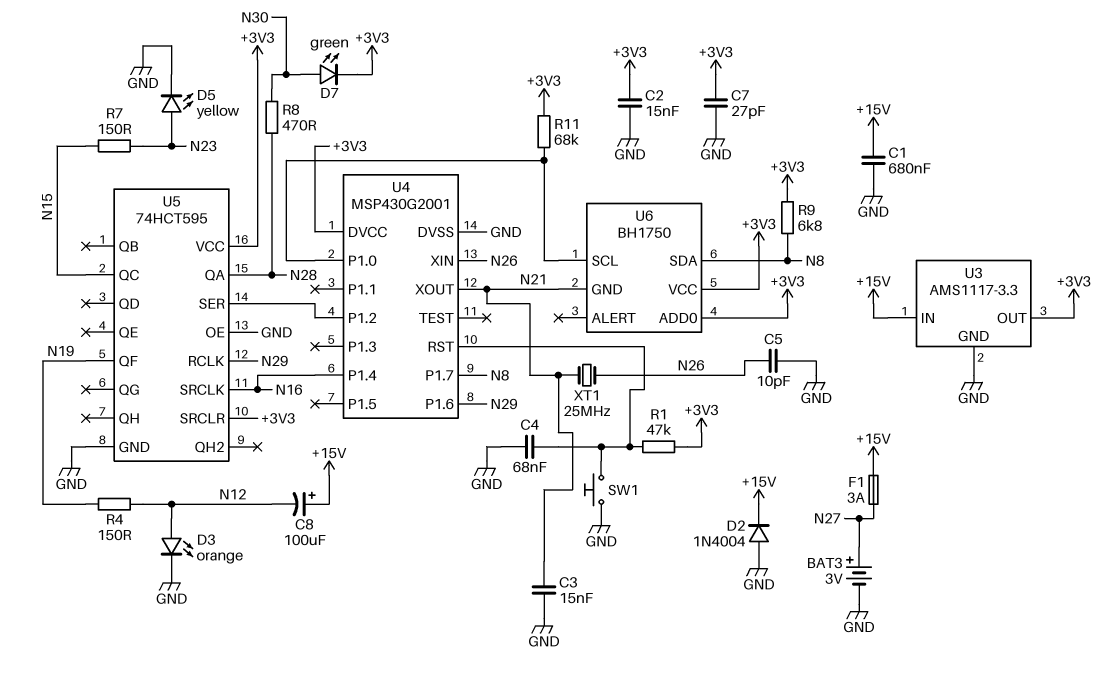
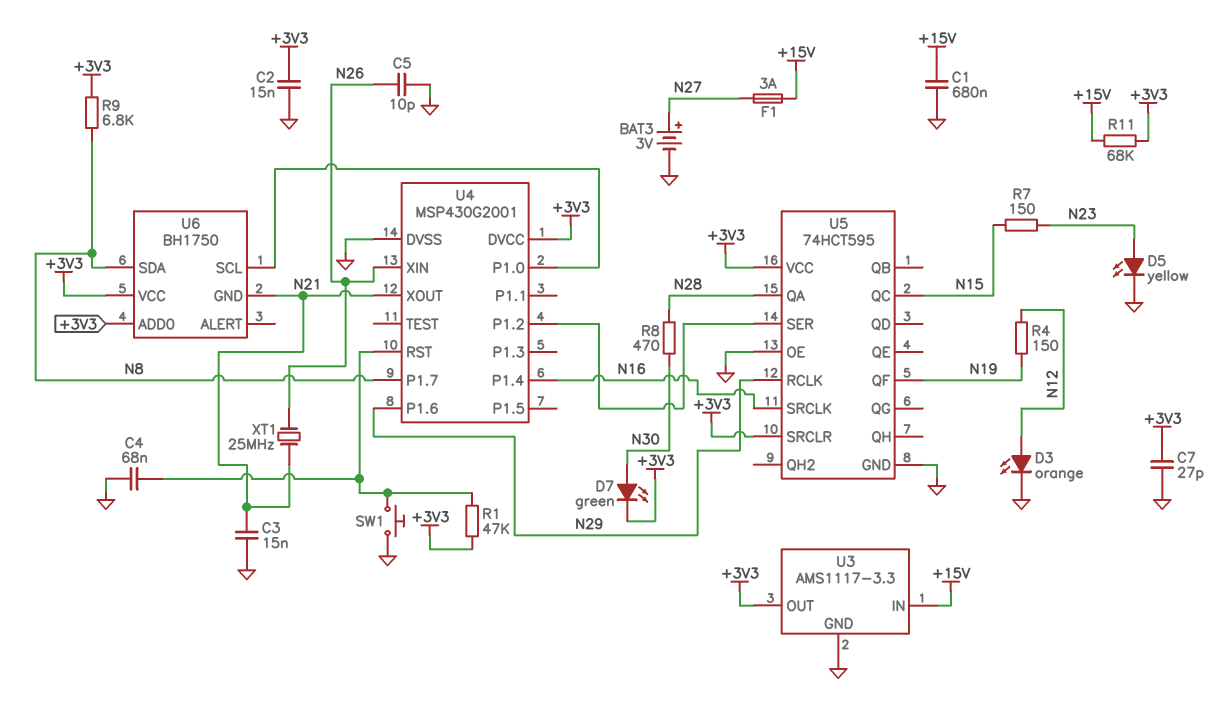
C8: 100uF (plus +15V, minus N12) -> none
D2: diode 1N4004 (A GND, K +15V) -> none
R11: 68k (+3V3, U4/P1.0) -> 68k (+3V3, +15V)

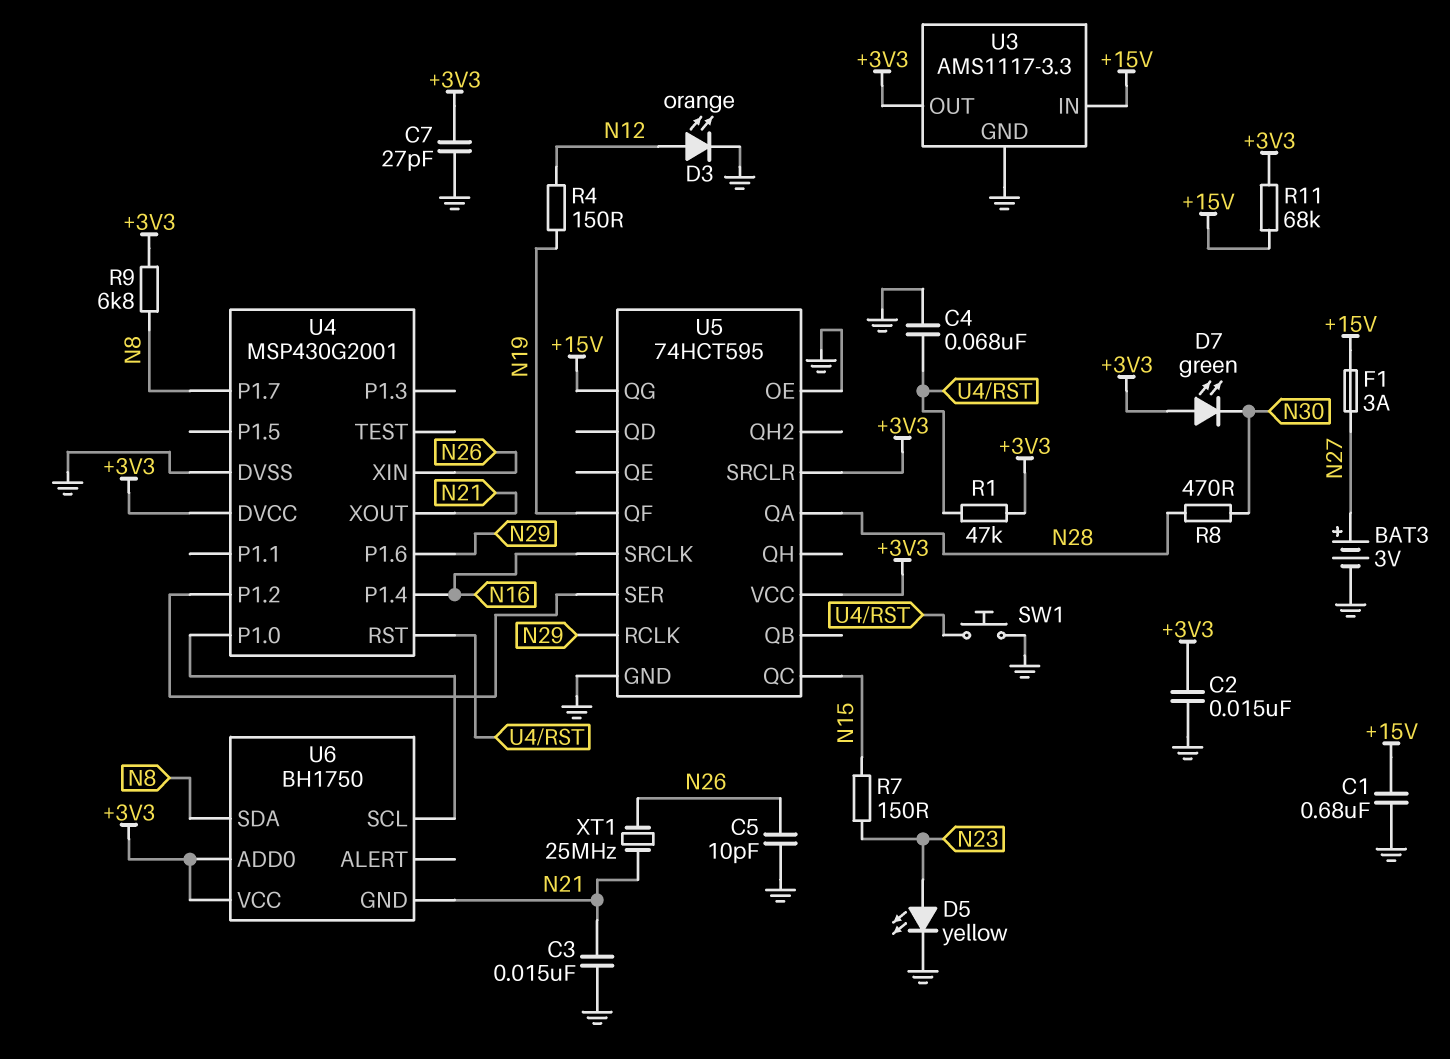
D7: LED green (A N30, K +3V3) -> LED green (A +3V3, K N30)
U5 pin QG: none -> +15V

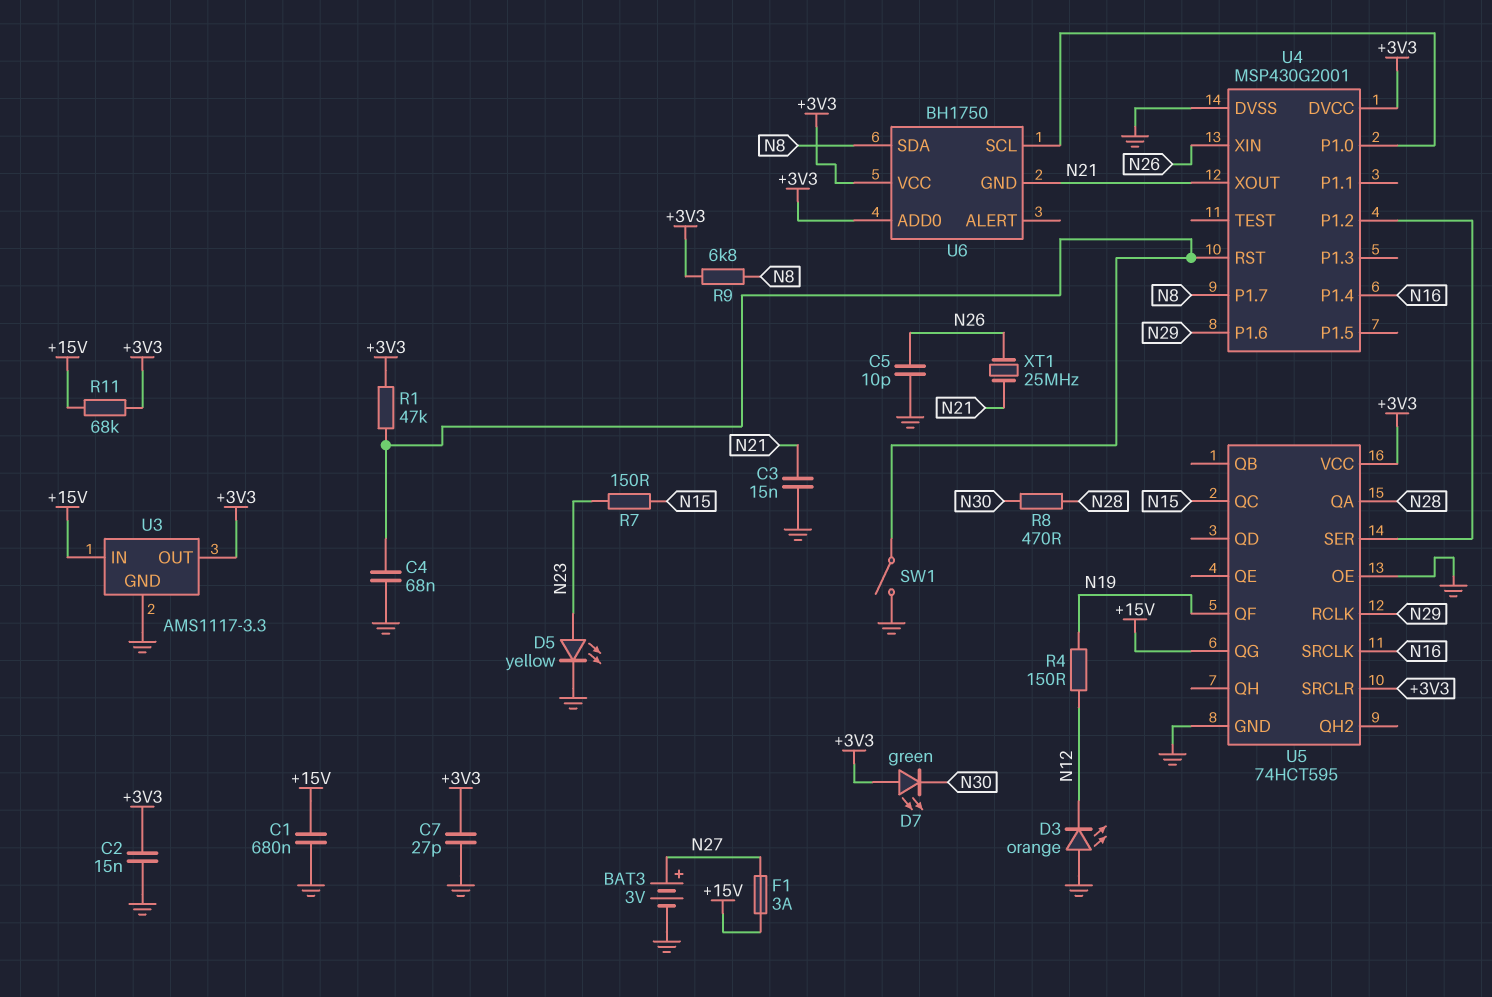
D3: LED orange (A N12, K GND) -> LED orange (A GND, K N12)
SW1: button (GND, U4/RST) -> switch (GND, U4/RST)

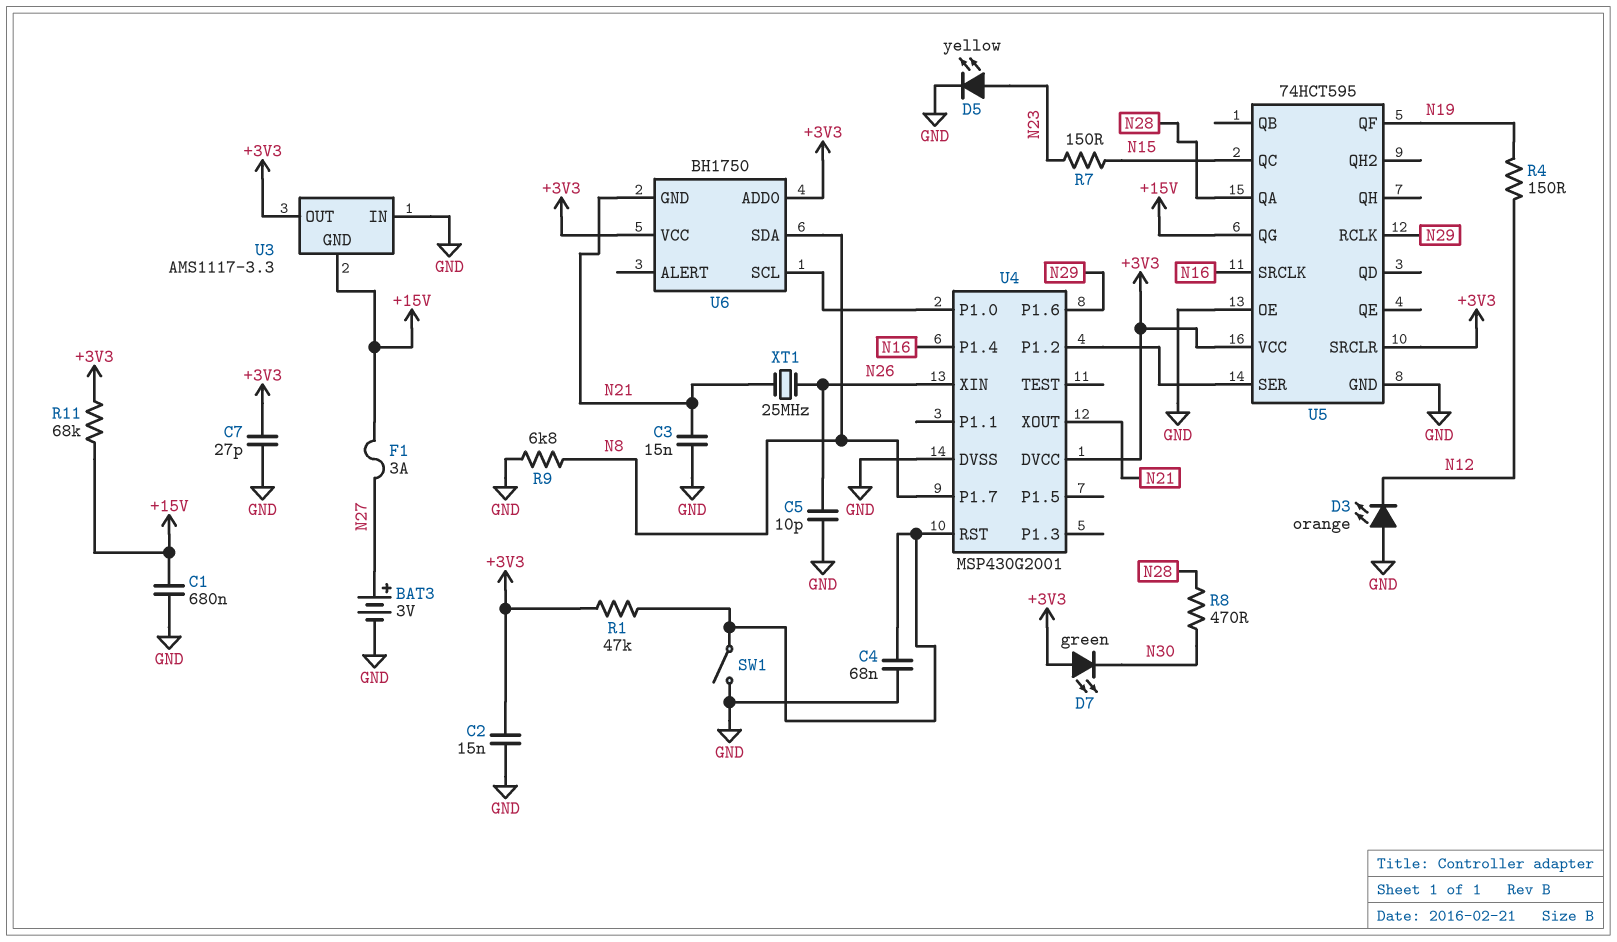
R9: 6.8k (+3V3, N8) -> 6.8k (GND, N8)
U3 pin GND: GND -> +15V
U3 pin IN: +15V -> GND

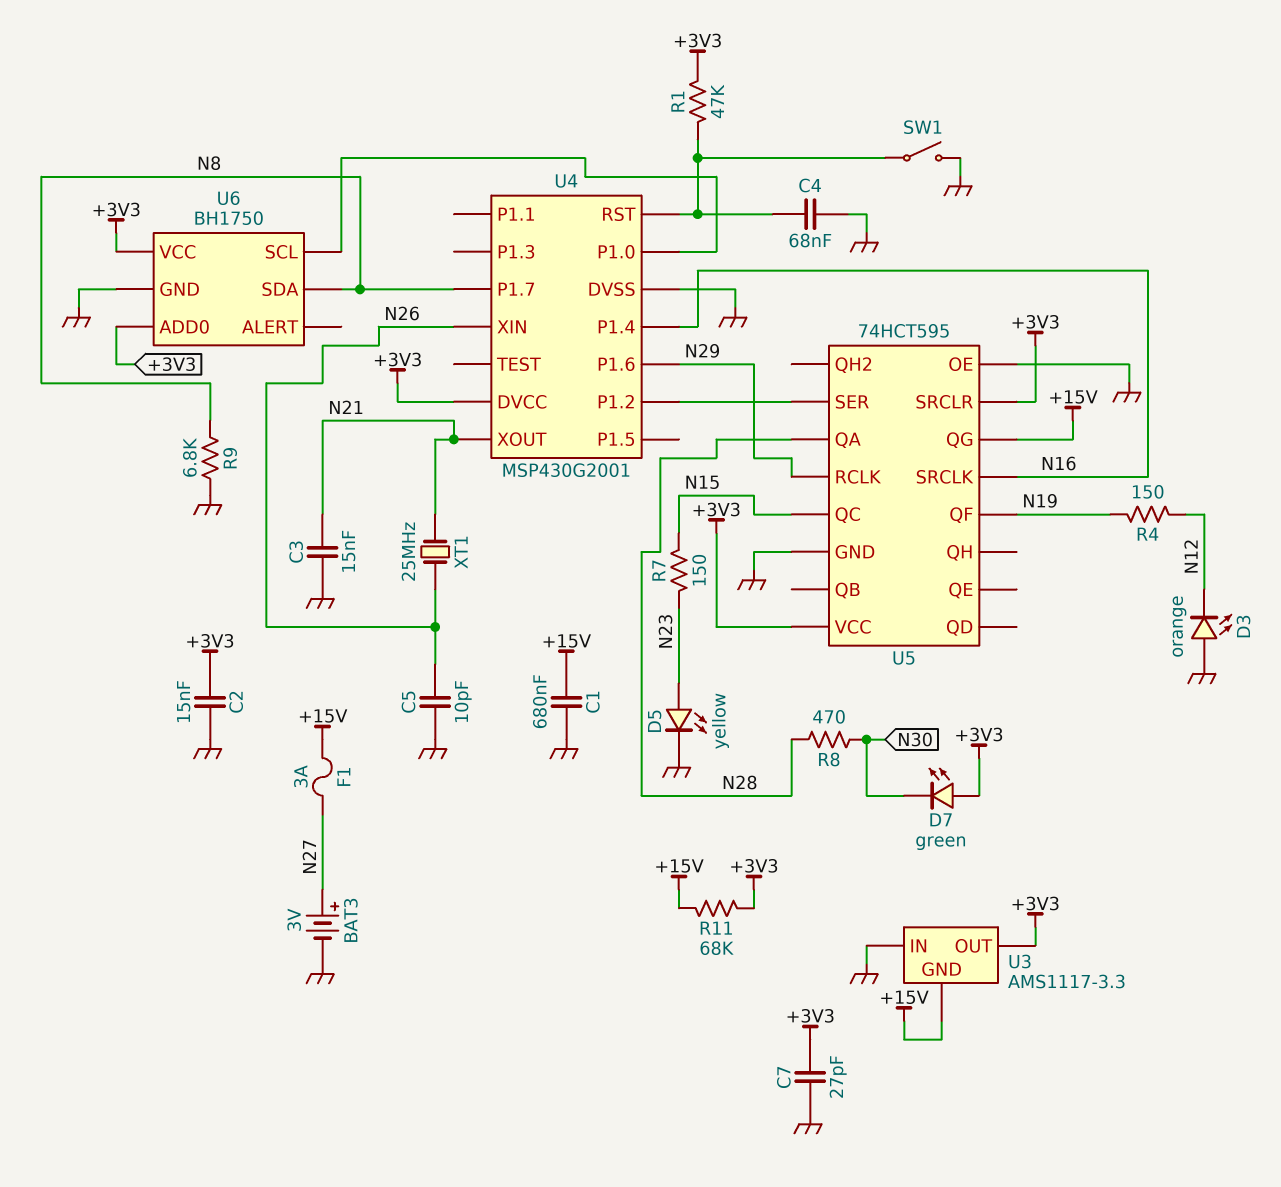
U6 pin GND: N21 -> GND

